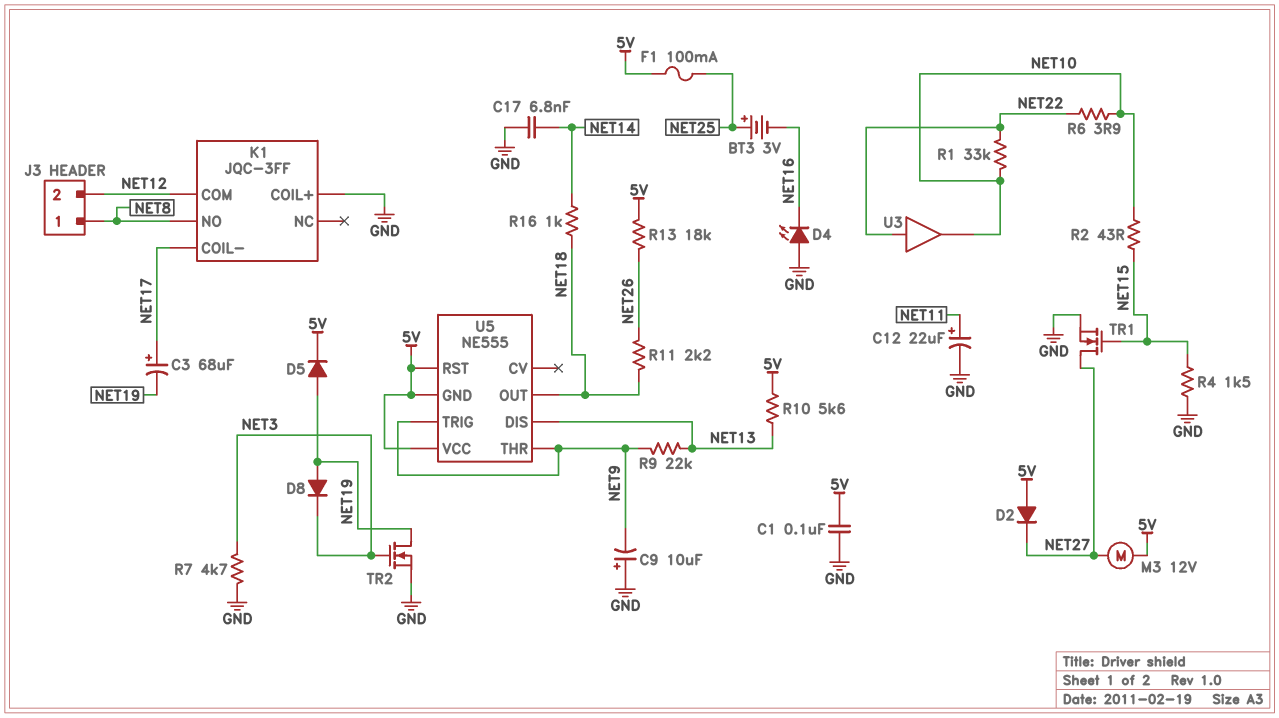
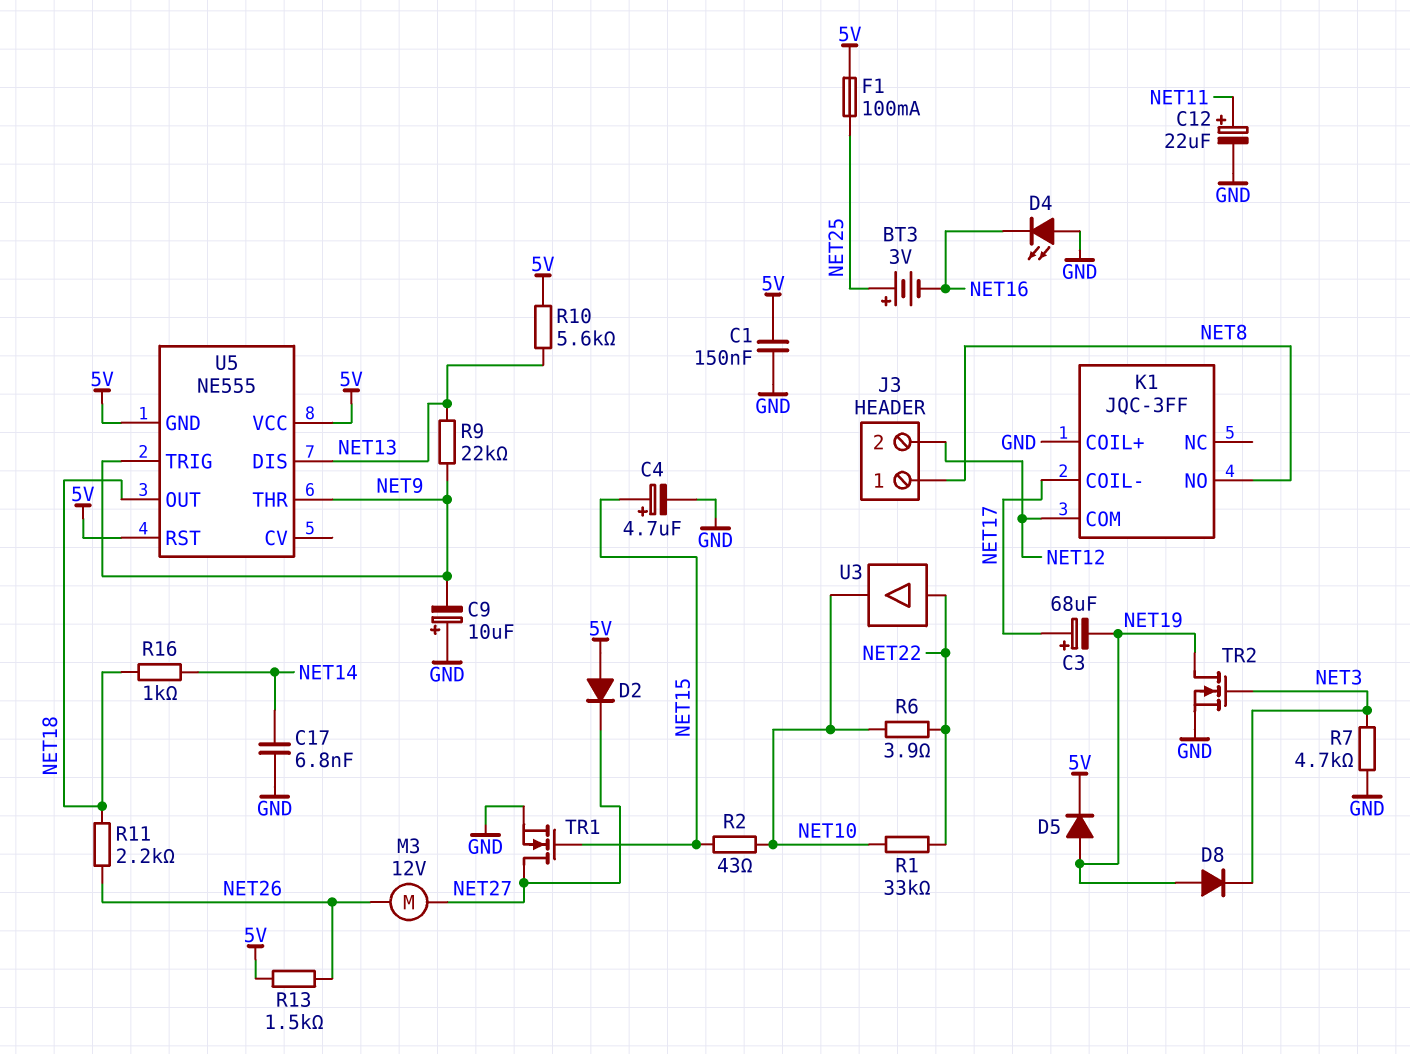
C1: 100nF (5V, GND) -> 150nF (5V, GND)
C4: none -> 4.7uF (plus NET15, minus GND)
M3: motor 12V (5V, NET27) -> motor 12V (NET26, NET27)
R4: 1.5k (GND, NET15) -> none
R13: 18k (5V, NET26) -> 1.5k (5V, NET26)

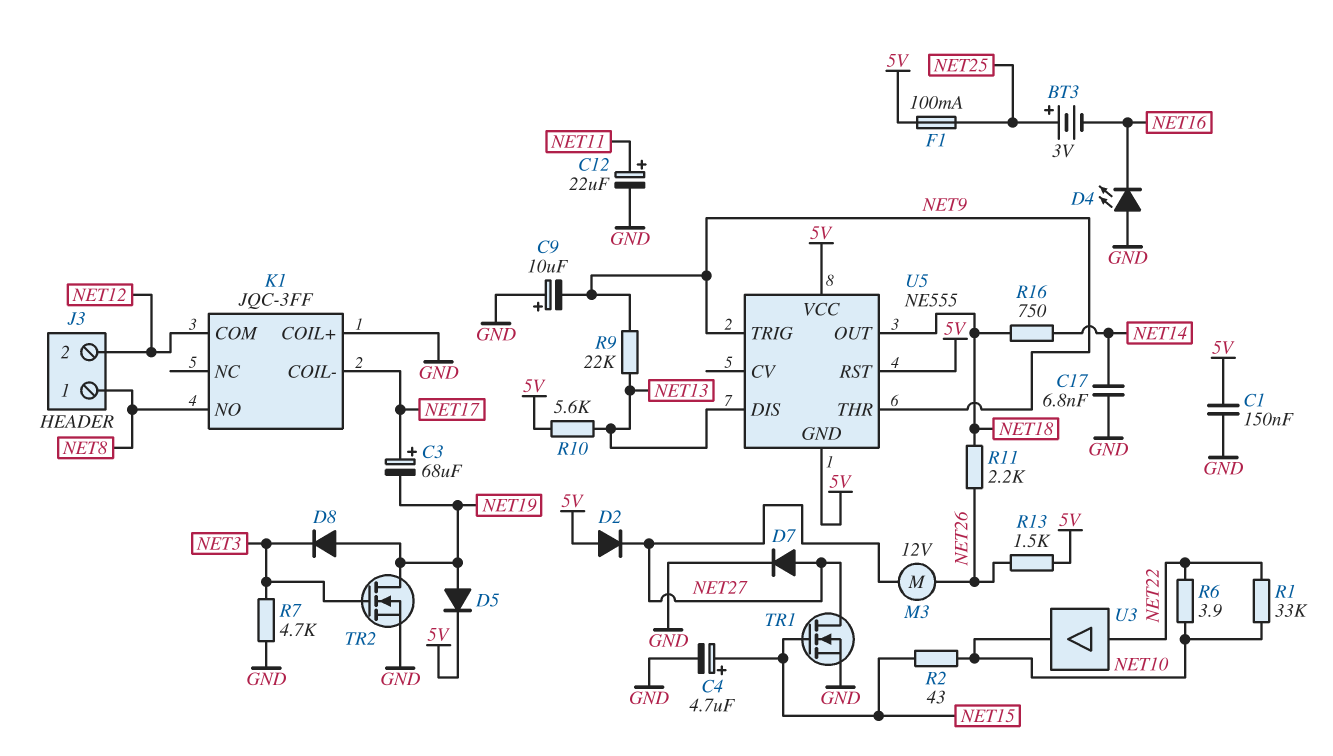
D7: none -> diode (A NET27, K GND)
R16: 1k (NET14, NET18) -> 750 (NET14, NET18)

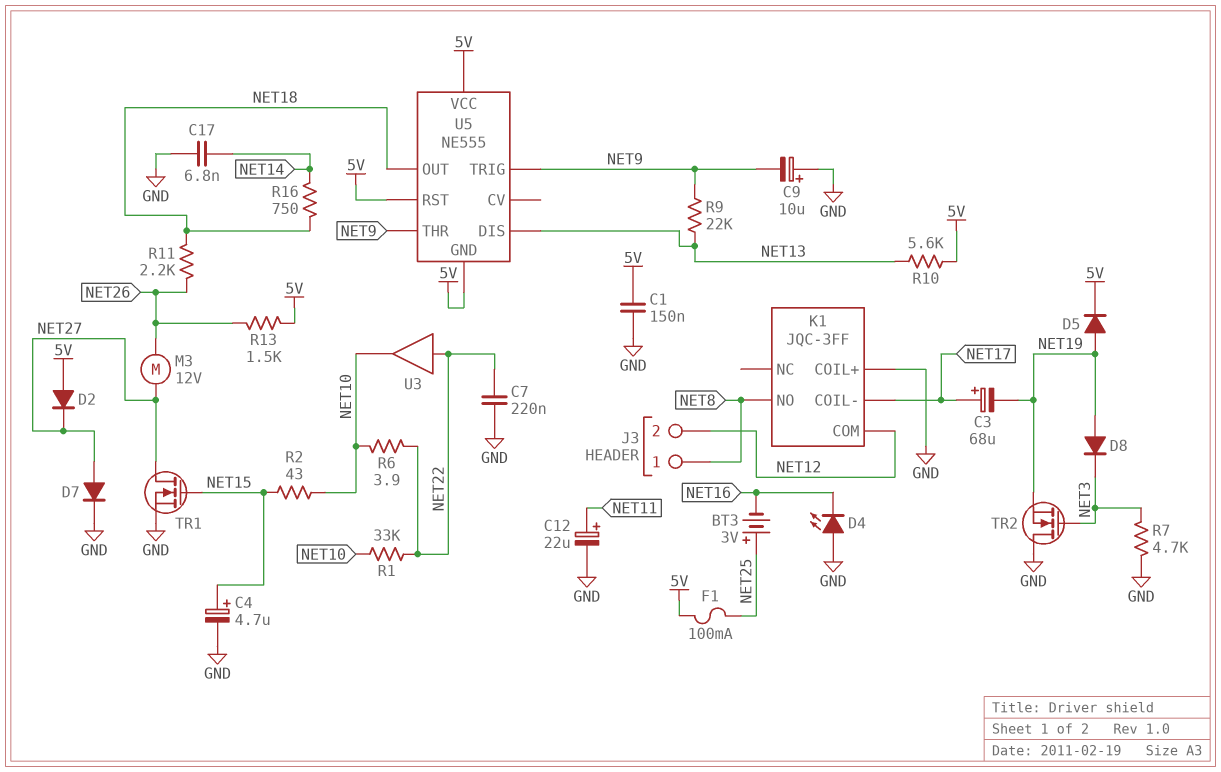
C7: none -> 220nF (GND, NET22)
TR2: NMOS (G NET3, D NET19, S GND) -> NMOS (G NET3, D GND, S NET19)

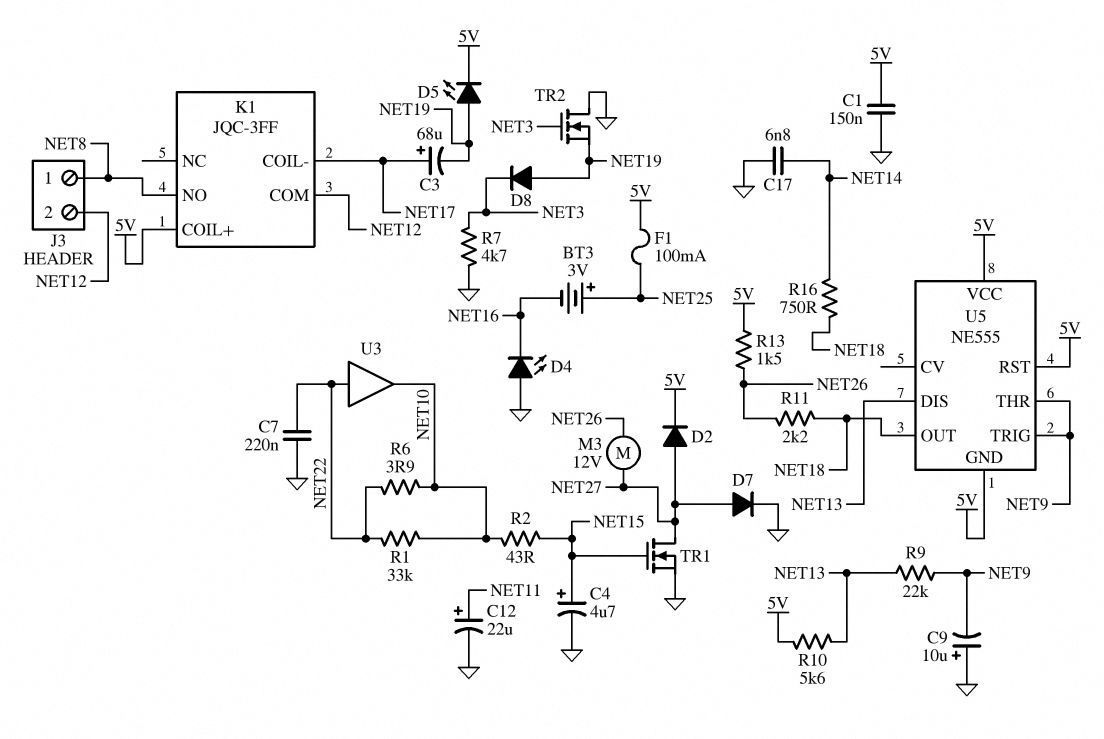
D2: diode (A 5V, K NET27) -> diode (A NET27, K 5V)
D5: diode (A NET19, K 5V) -> LED (A NET19, K 5V)
K1 pin COIL+: GND -> 5V

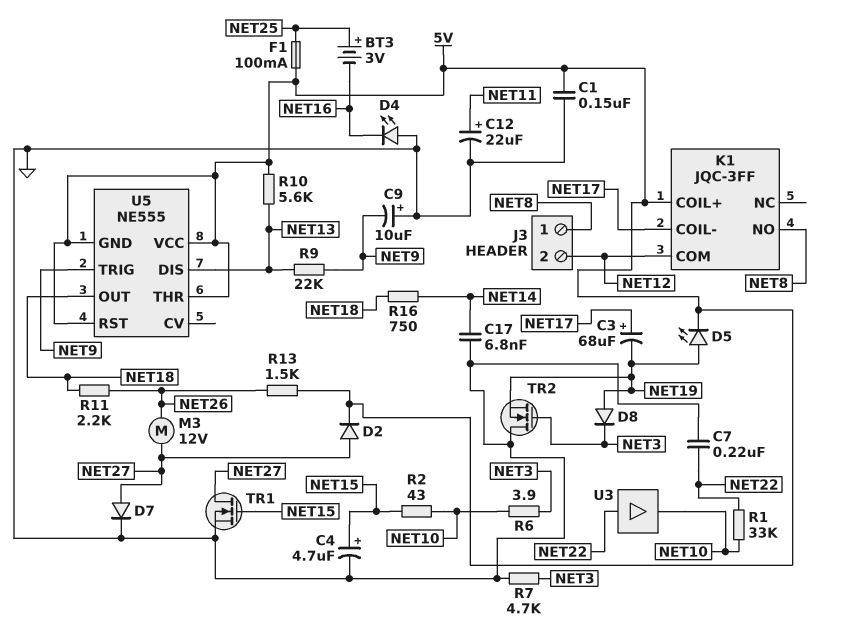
R6: 3.9 (NET10, NET22) -> 3.9 (NET3, NET10)
U5 pin THR: NET9 -> 5V

